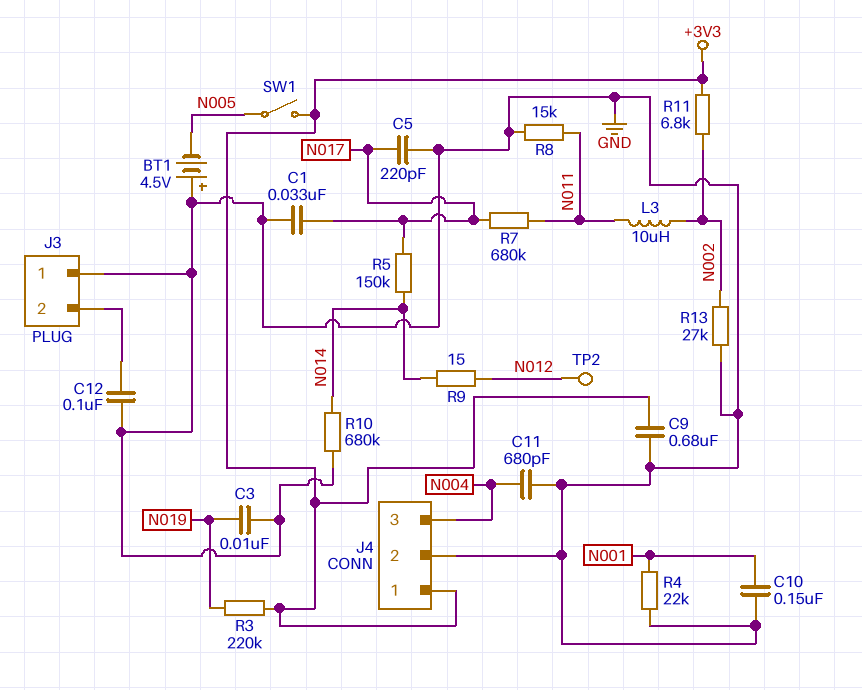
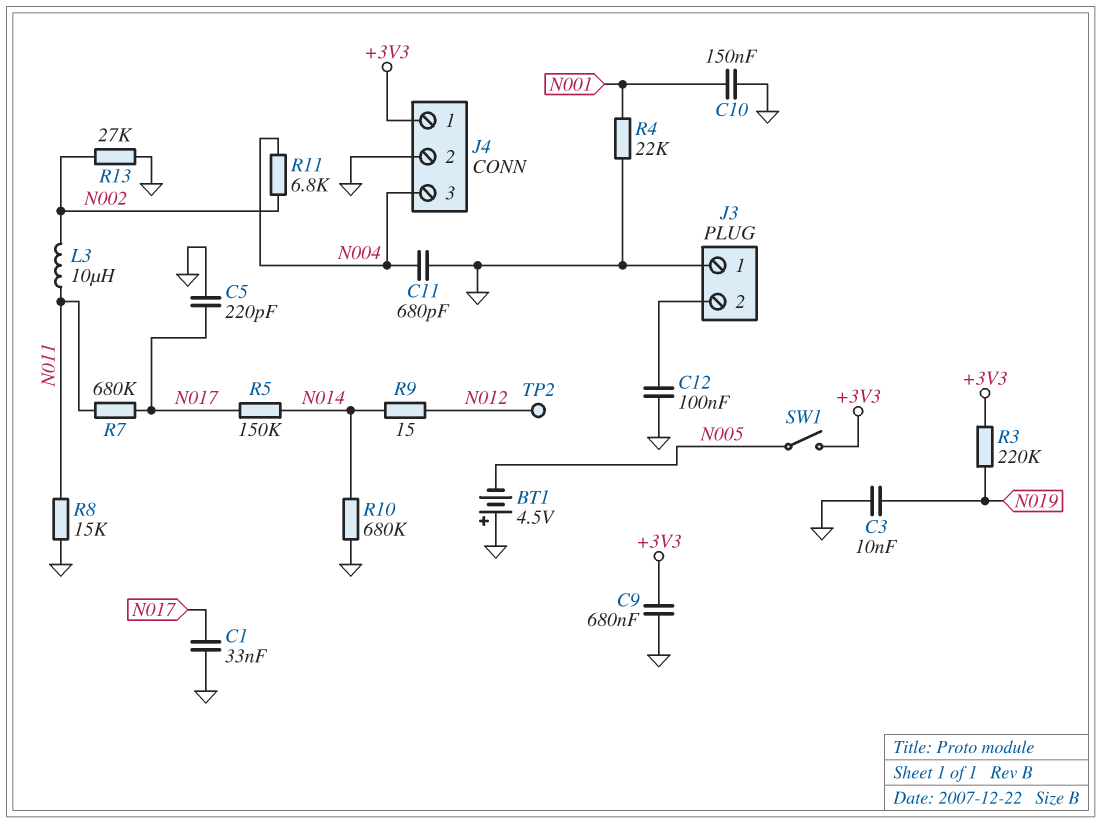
R11: 6.8k (+3V3, N002) -> 6.8k (N002, N004)

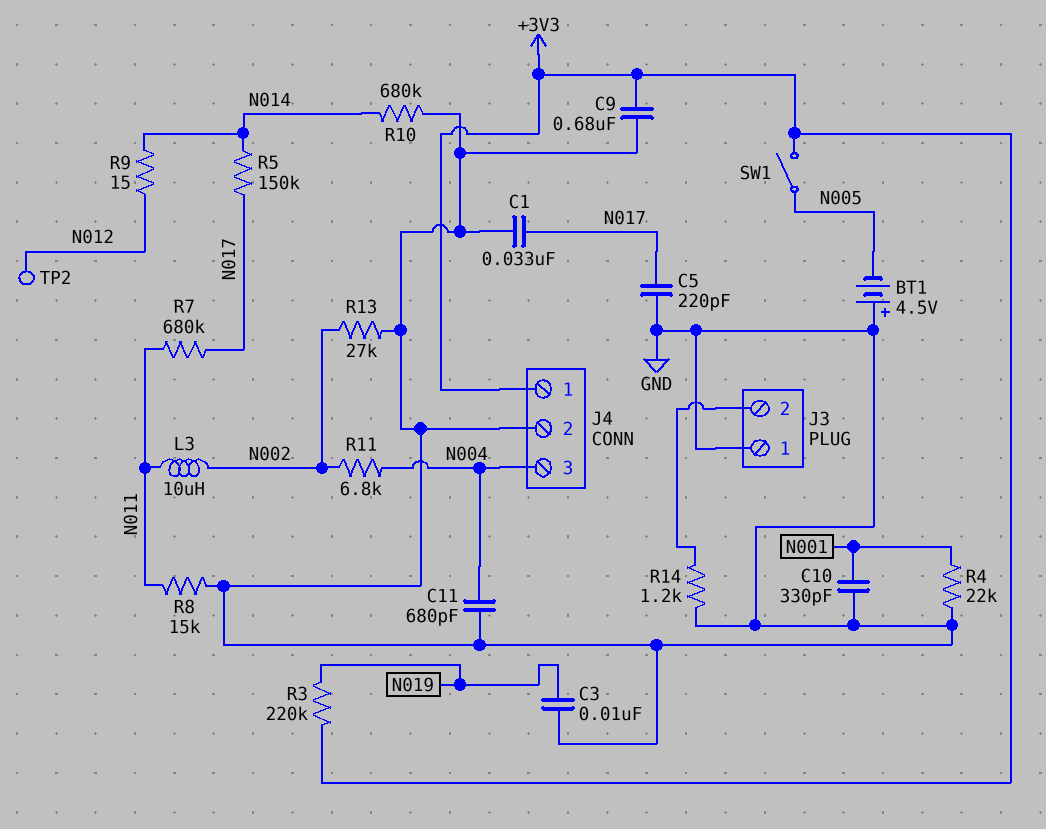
C10: 150nF (GND, N001) -> 330pF (GND, N001)
C12: 100nF (GND, J3/2) -> none
R14: none -> 1.2k (GND, J3/2)

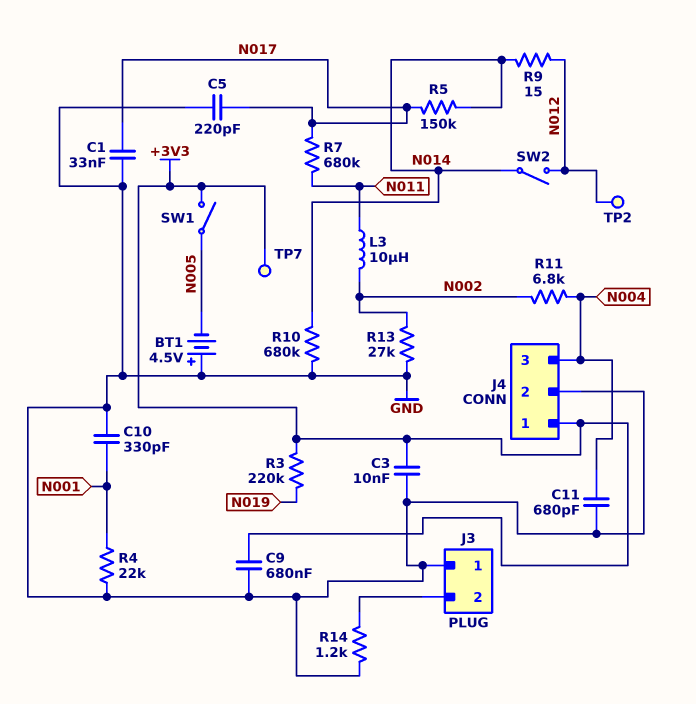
C3: 10nF (GND, N019) -> 10nF (+3V3, GND)
R8: 15k (GND, N011) -> none
SW2: none -> switch (N012, N014)
TP7: none -> test point (+3V3)

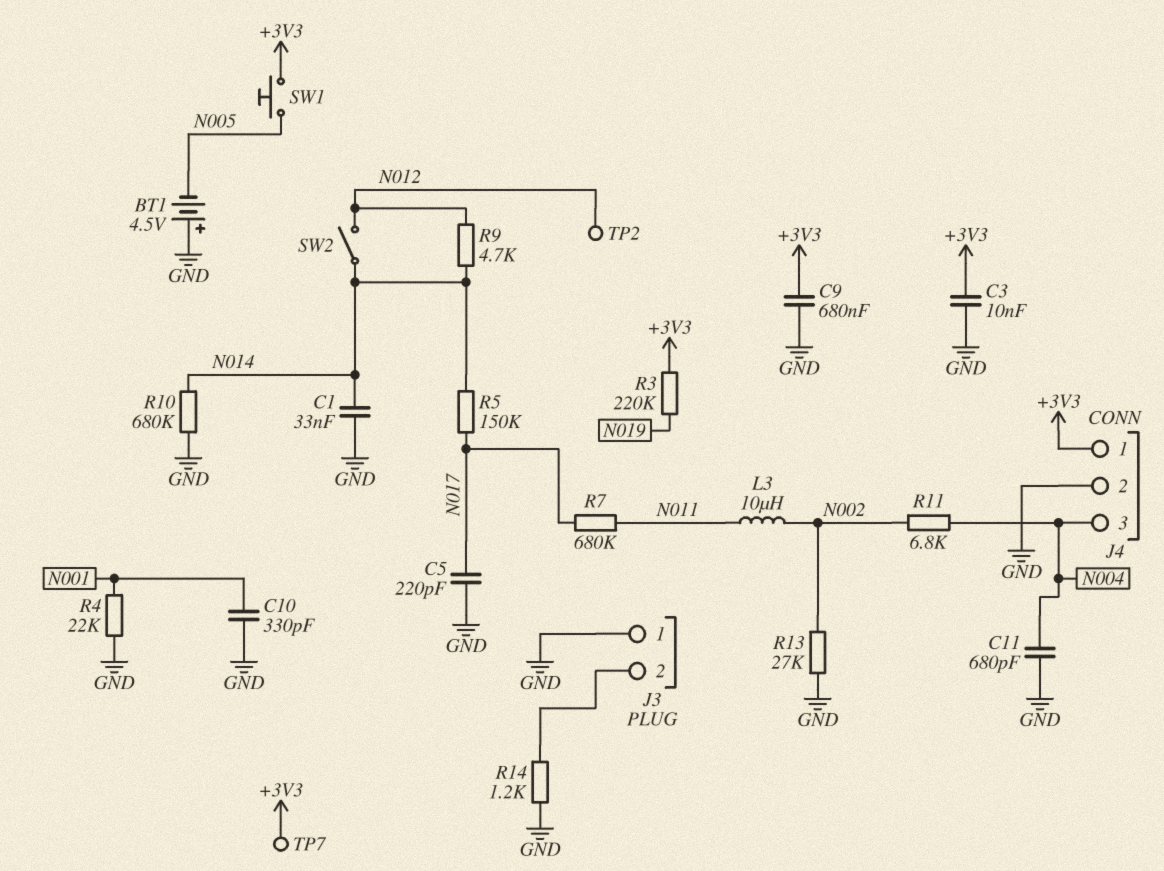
C1: 33nF (GND, N017) -> 33nF (GND, N014)
R9: 15 (N012, N014) -> 4.7k (N012, N014)
SW1: switch (+3V3, N005) -> button (+3V3, N005)

